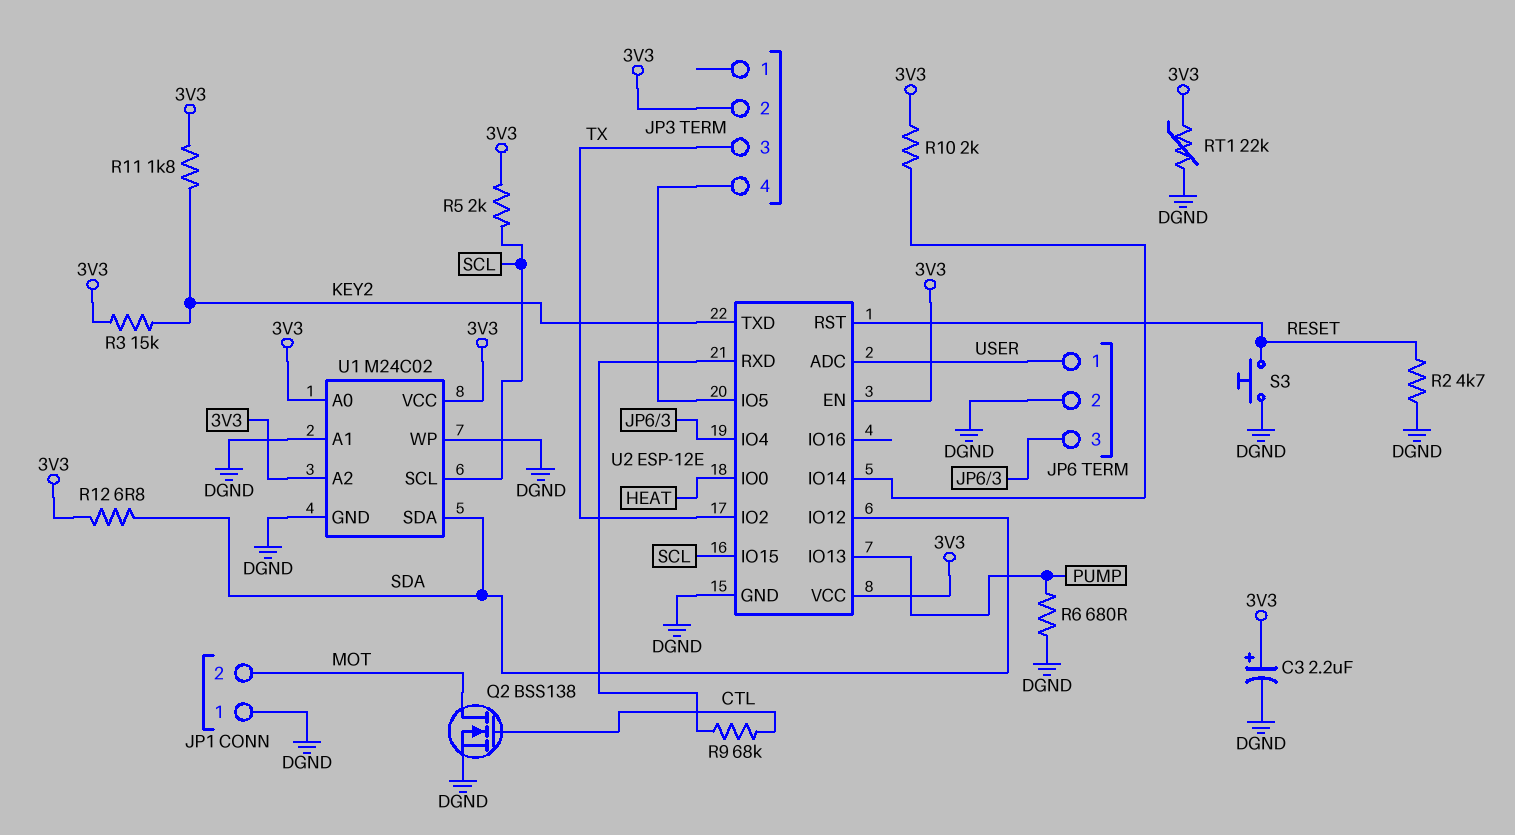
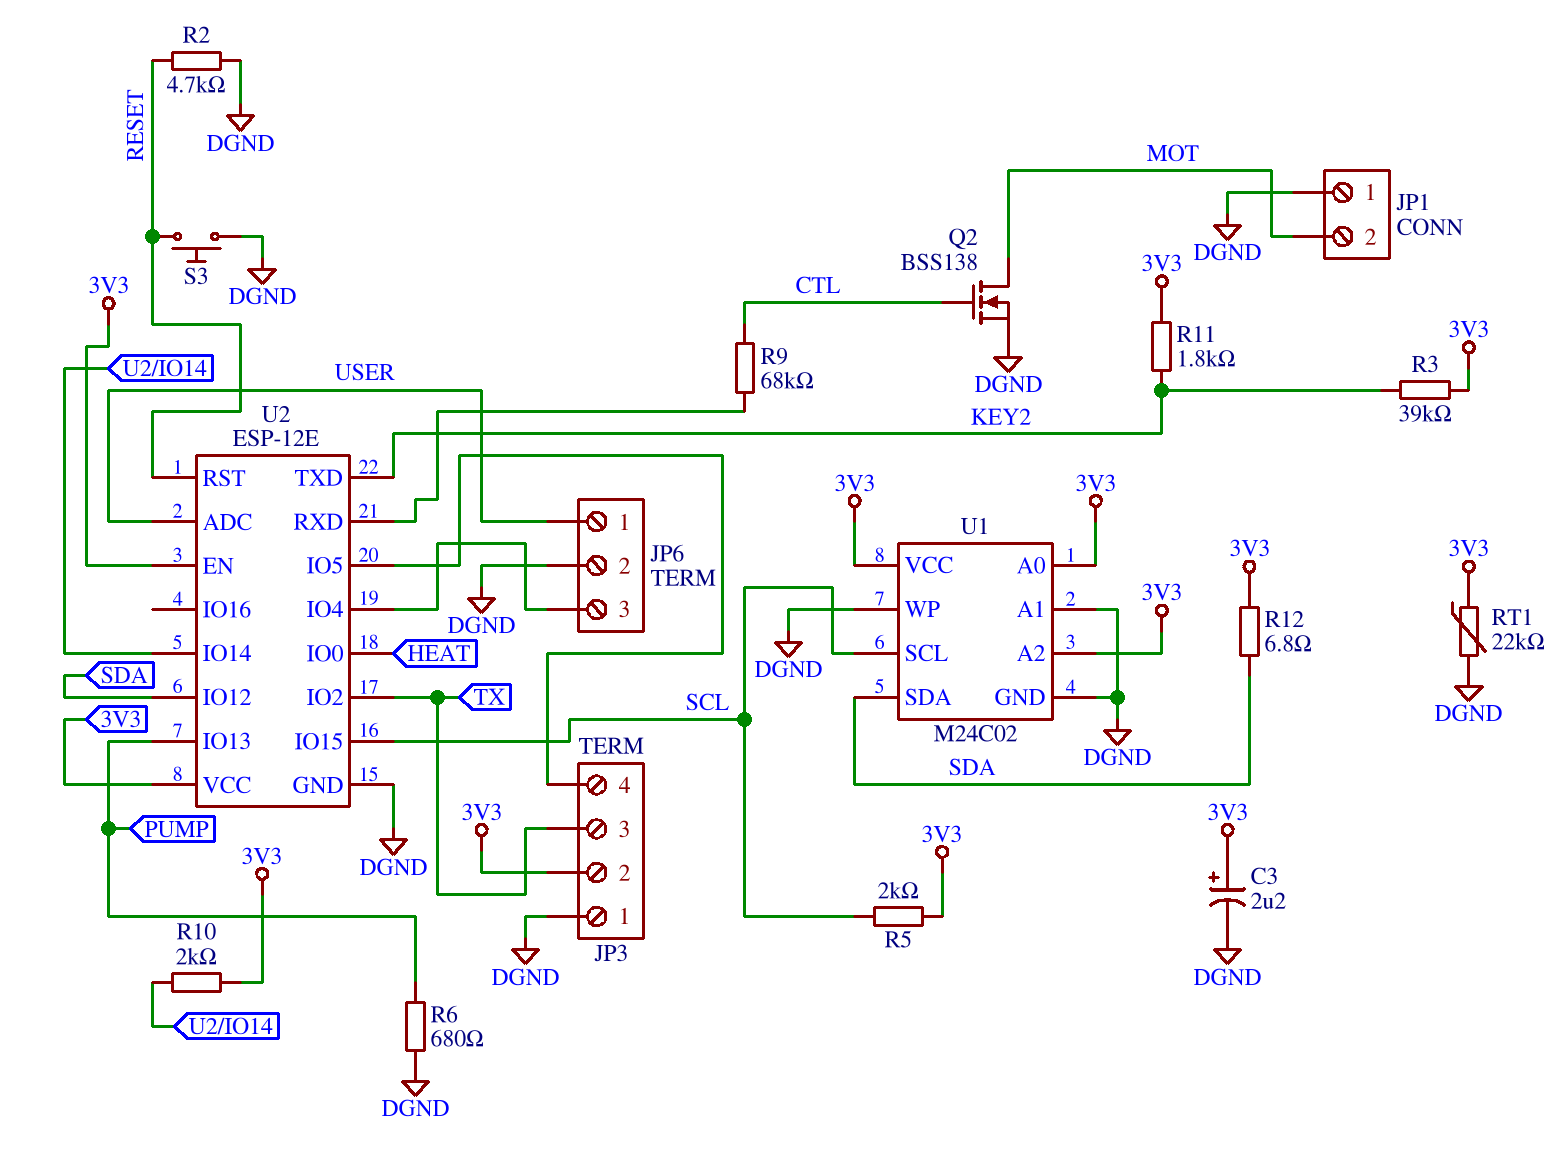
JP3 pin 1: none -> DGND
R3: 15k (3V3, KEY2) -> 39k (3V3, KEY2)

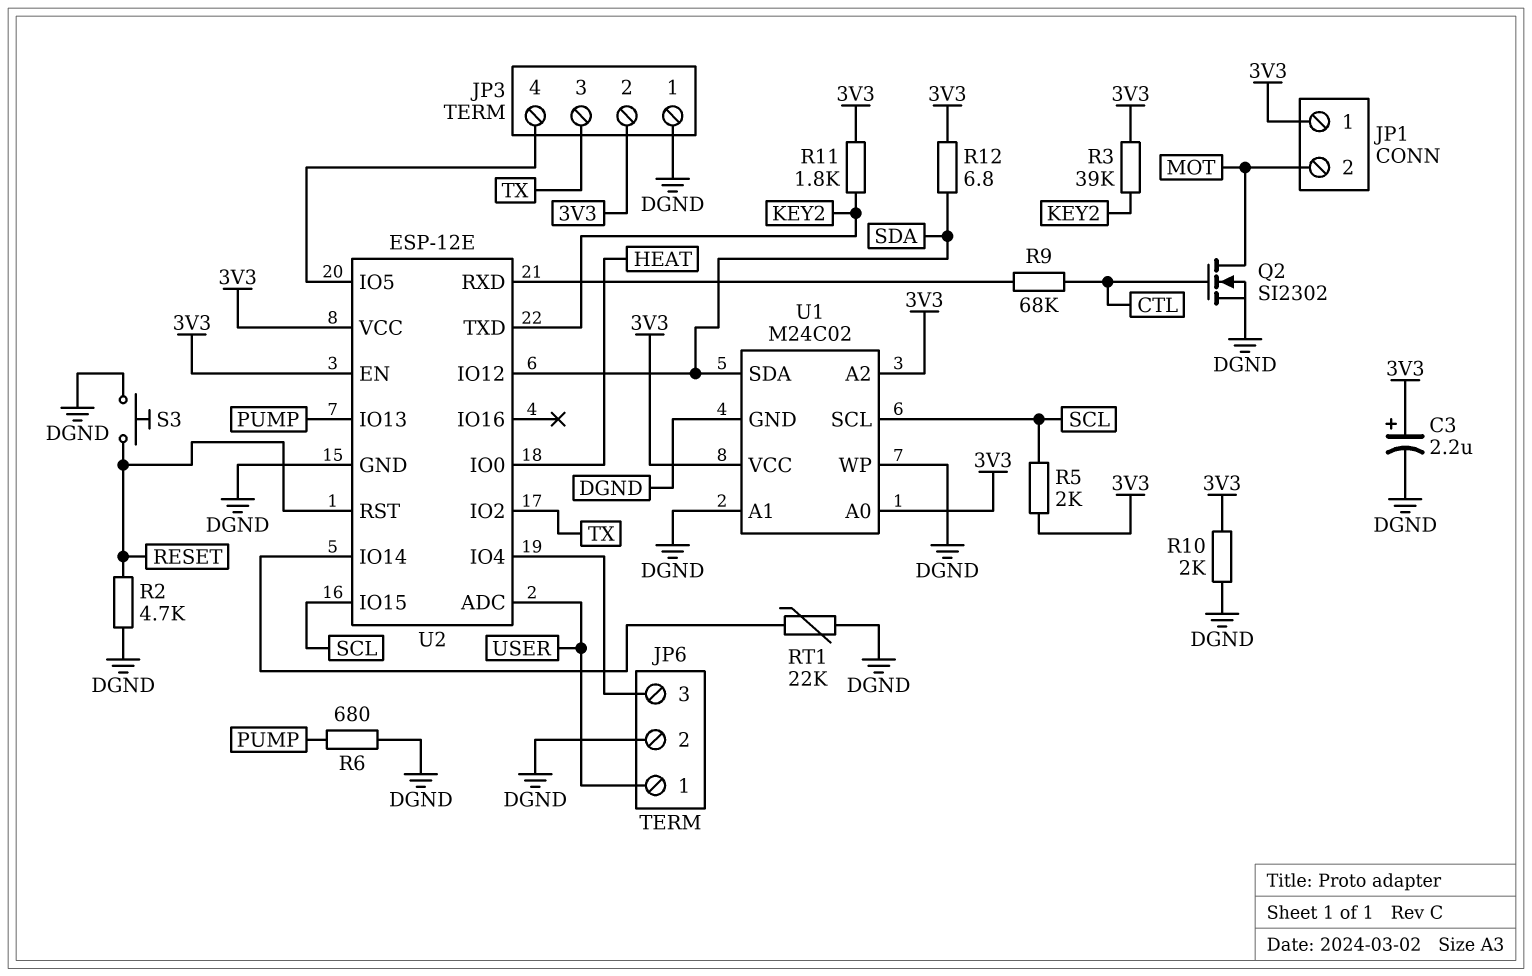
JP1 pin 1: DGND -> 3V3
Q2: NMOS BSS138 (G CTL, D MOT, S DGND) -> NMOS SI2302 (G CTL, D MOT, S DGND)
R10: 2k (3V3, U2/IO14) -> 2k (3V3, DGND)
RT1: 22k (3V3, DGND) -> 22k (DGND, U2/IO14)

